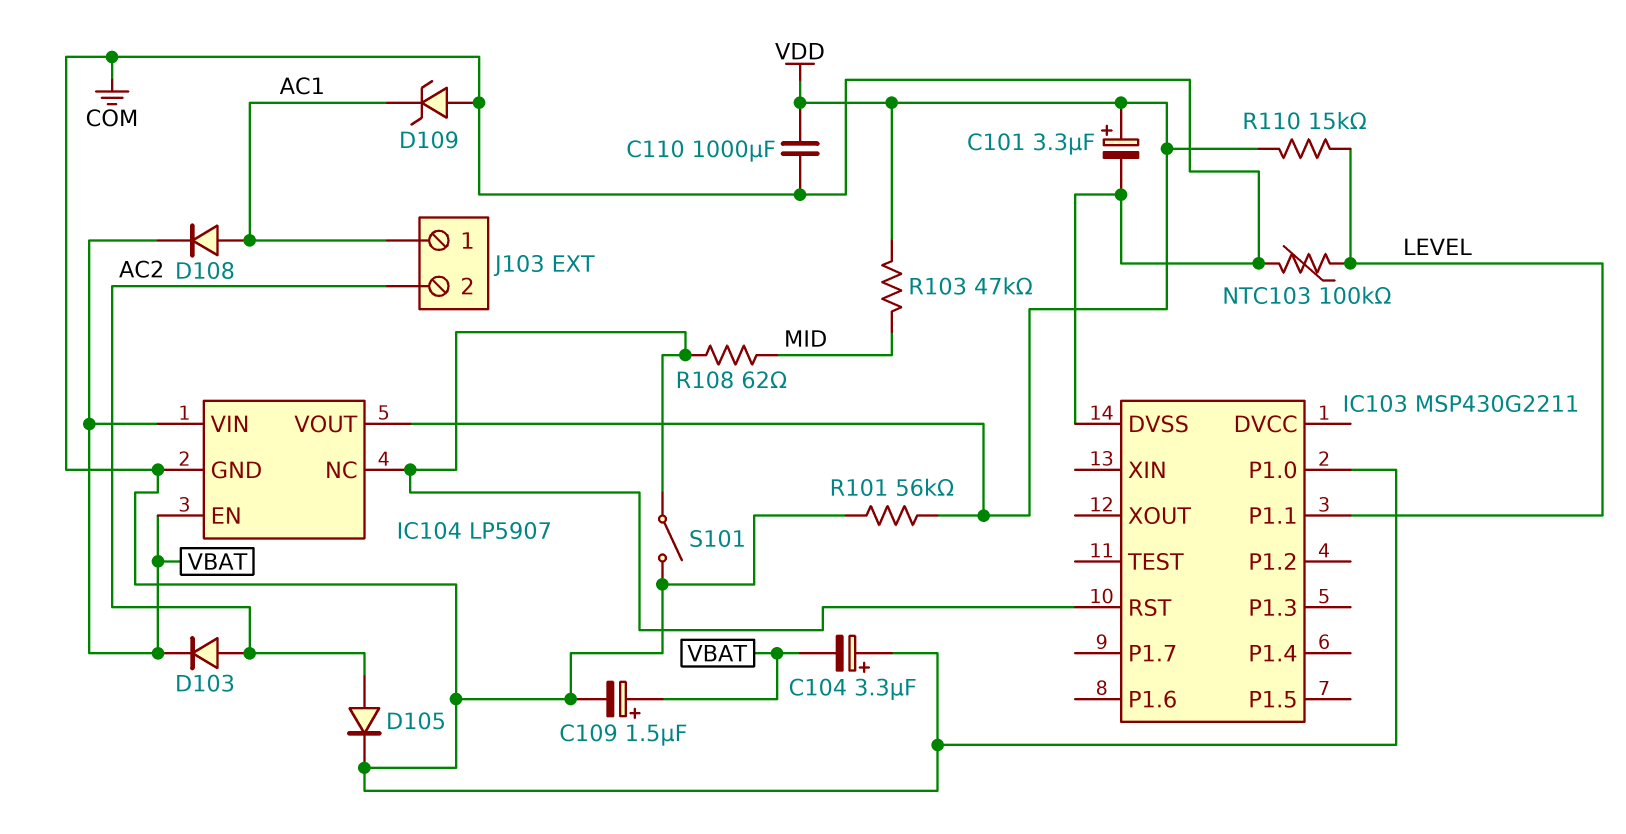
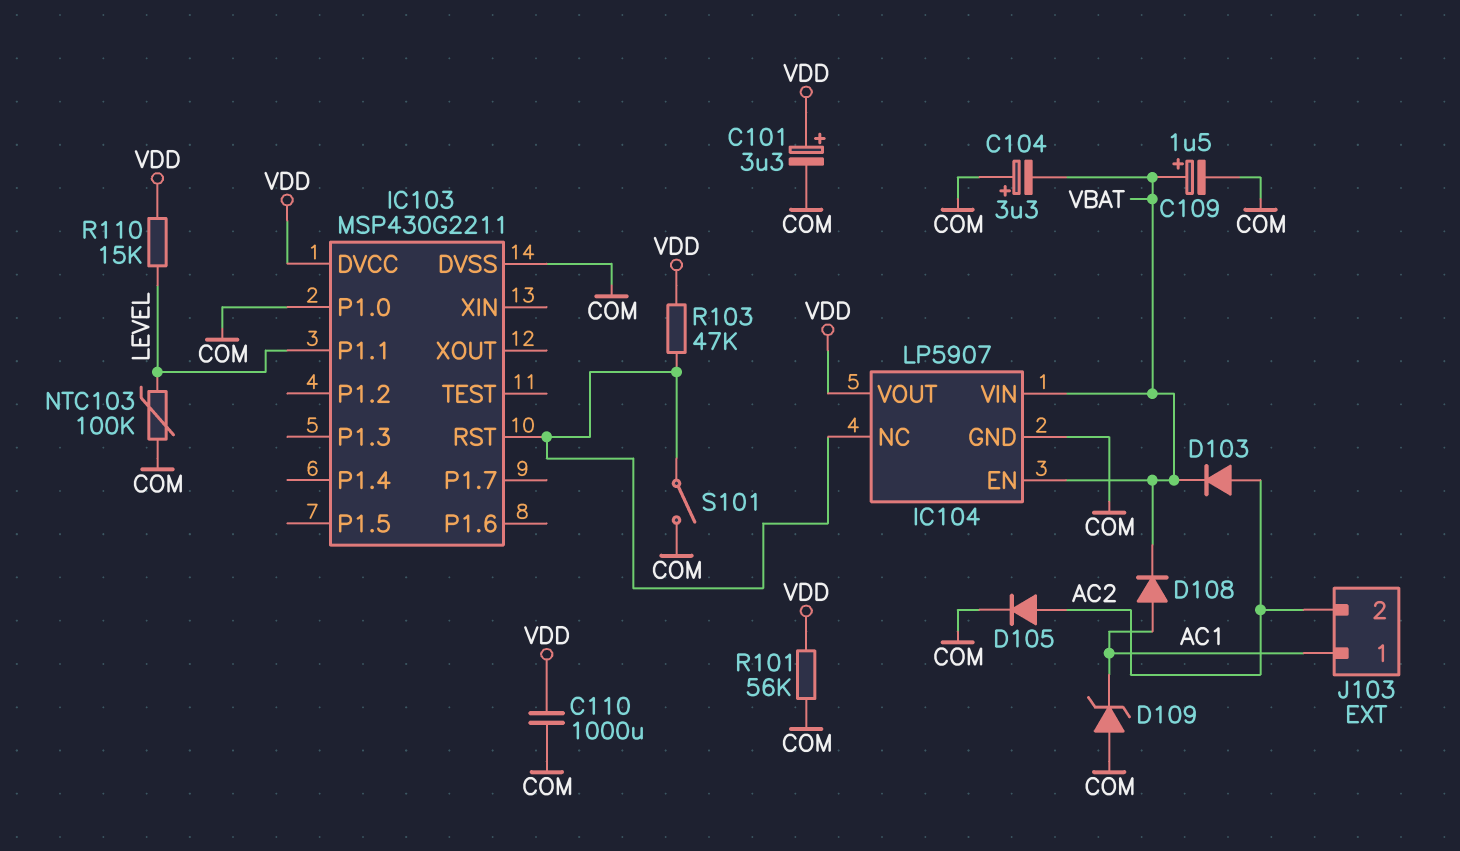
IC103 pin DVCC: none -> VDD
R103: 47k (MID, VDD) -> 47k (IC103/RST, VDD)
R108: 62 (IC103/RST, MID) -> none

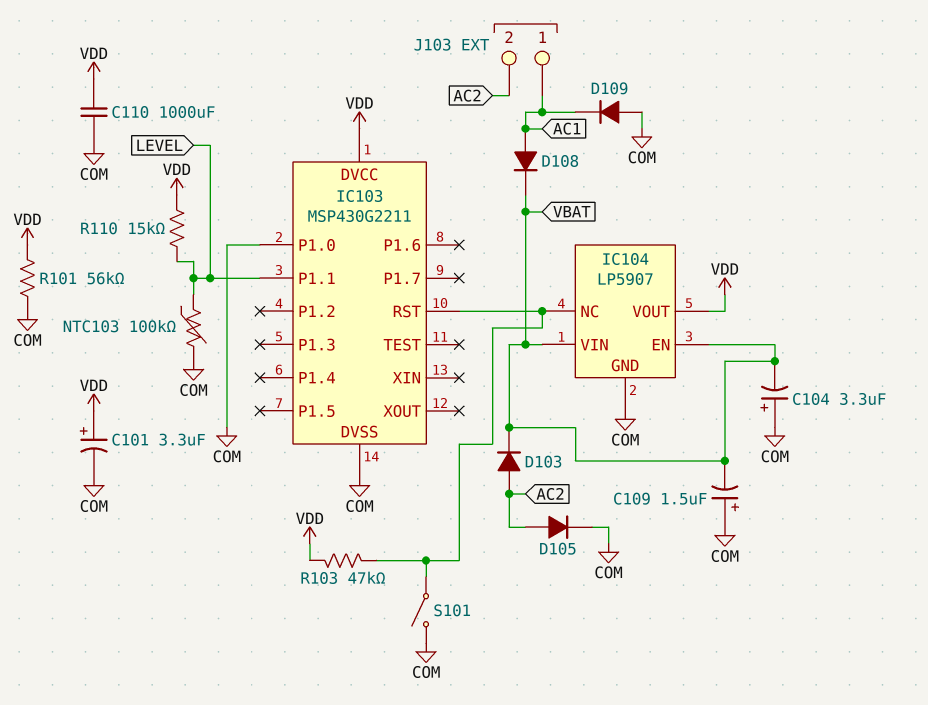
C109: 1.5uF (plus VBAT, minus COM) -> 1.5uF (plus COM, minus VBAT)
D109: zener (A COM, K AC1) -> diode (A COM, K AC1)

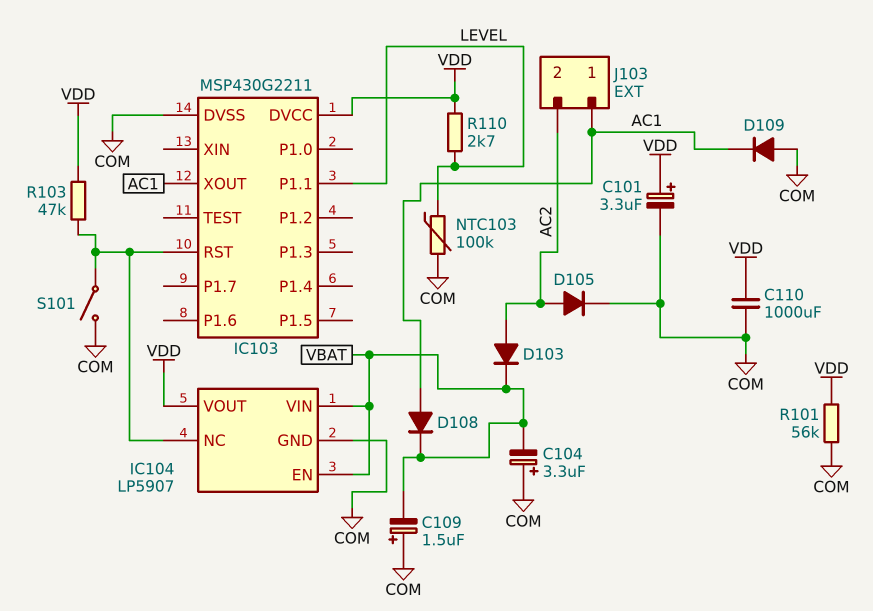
IC103 pin P1.0: COM -> none
IC103 pin XOUT: none -> AC1
R110: 15k (LEVEL, VDD) -> 2.7k (LEVEL, VDD)

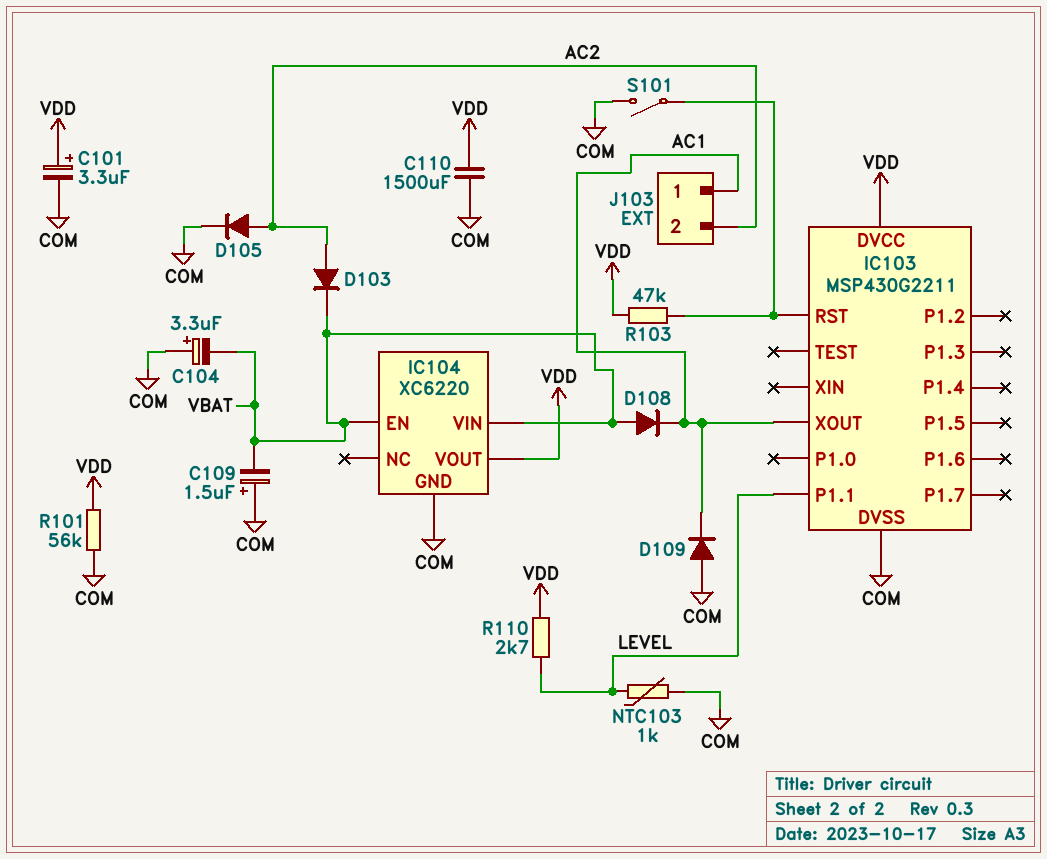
C110: 1000uF (COM, VDD) -> 1500uF (COM, VDD)
D108: diode (A AC1, K VBAT) -> diode (A VBAT, K AC1)
IC104: LP5907 -> XC6220
IC104 pin NC: IC103/RST -> none
NTC103: 100k (COM, LEVEL) -> 1k (COM, LEVEL)

